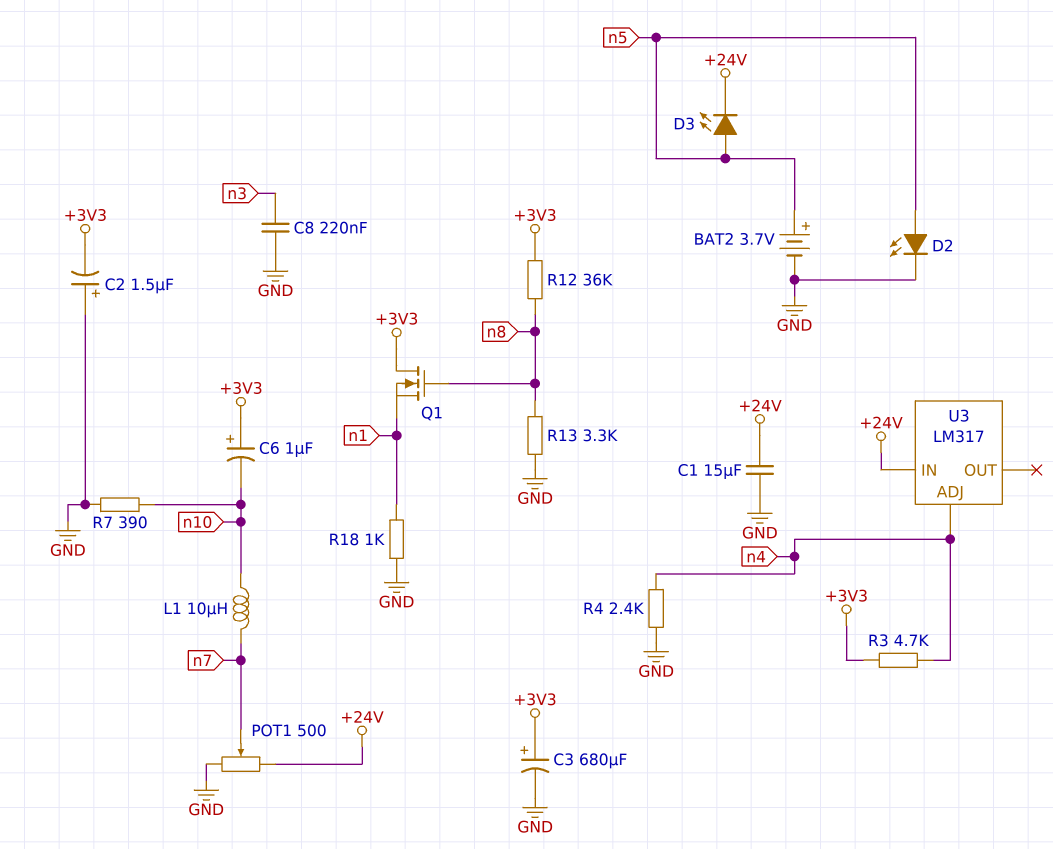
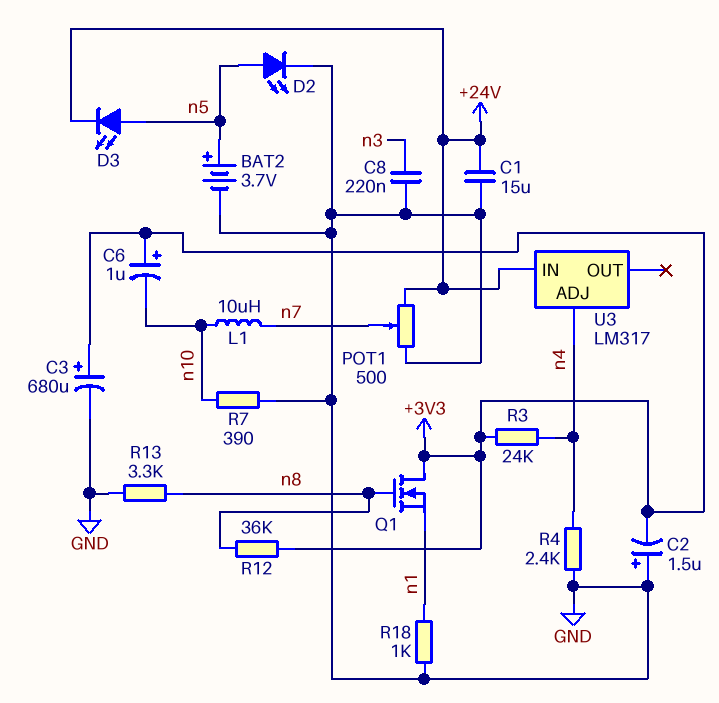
R3: 4.7k (+3V3, n4) -> 24k (+3V3, n4)

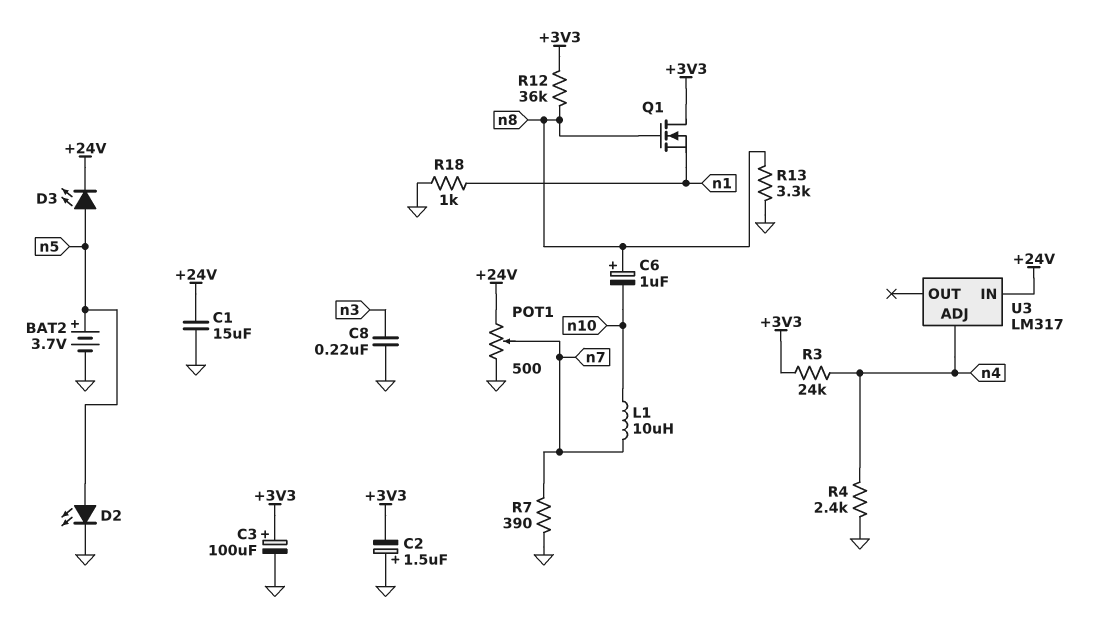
C3: 680uF (plus +3V3, minus GND) -> 100uF (plus +3V3, minus GND)
C6: 1uF (plus +3V3, minus n10) -> 1uF (plus n8, minus n10)
R7: 390 (GND, n10) -> 390 (GND, n7)

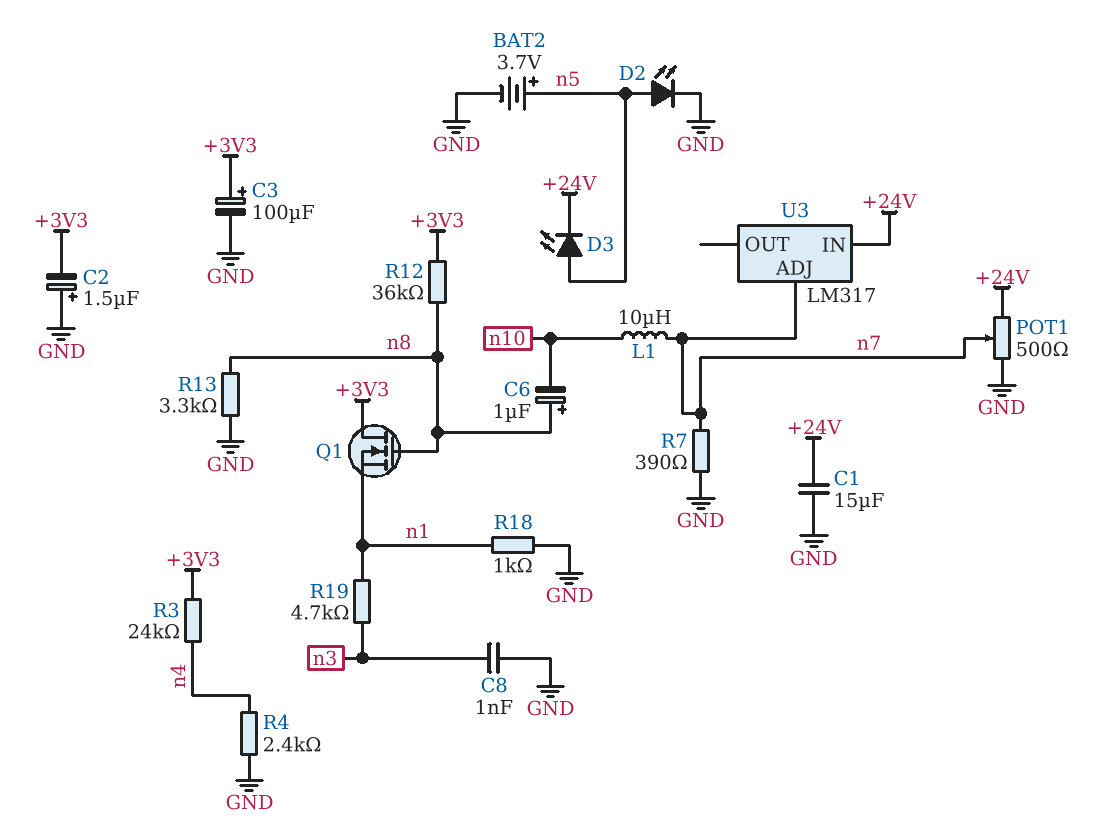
C8: 220nF (GND, n3) -> 1nF (GND, n3)
R19: none -> 4.7k (n1, n3)
U3 pin ADJ: n4 -> n7

